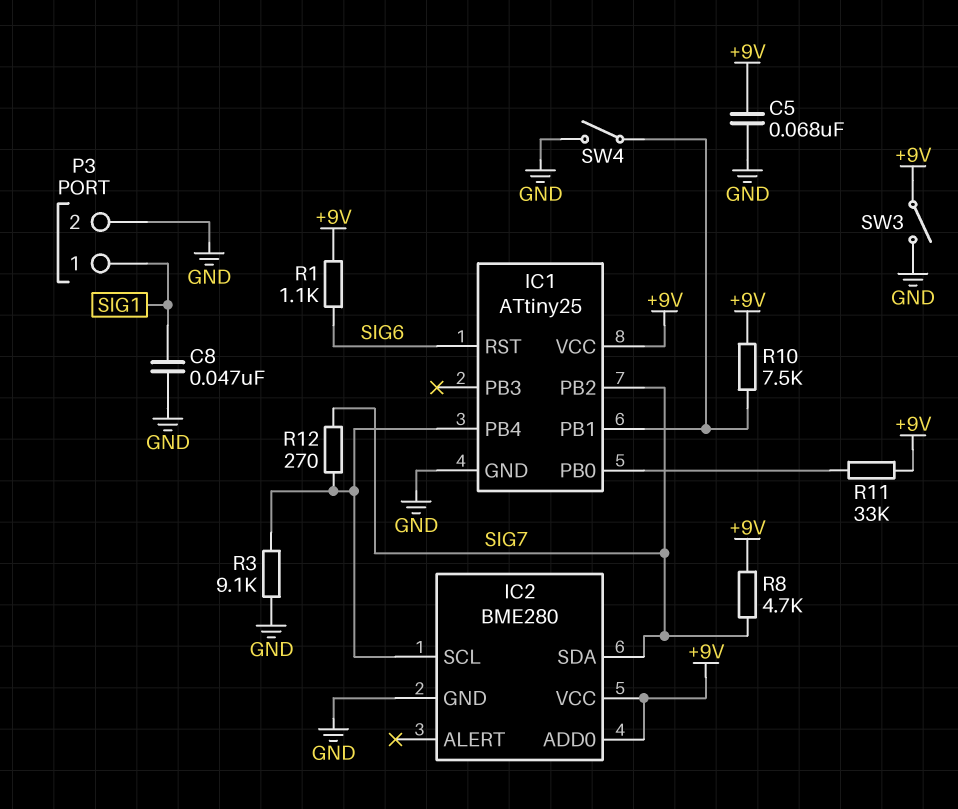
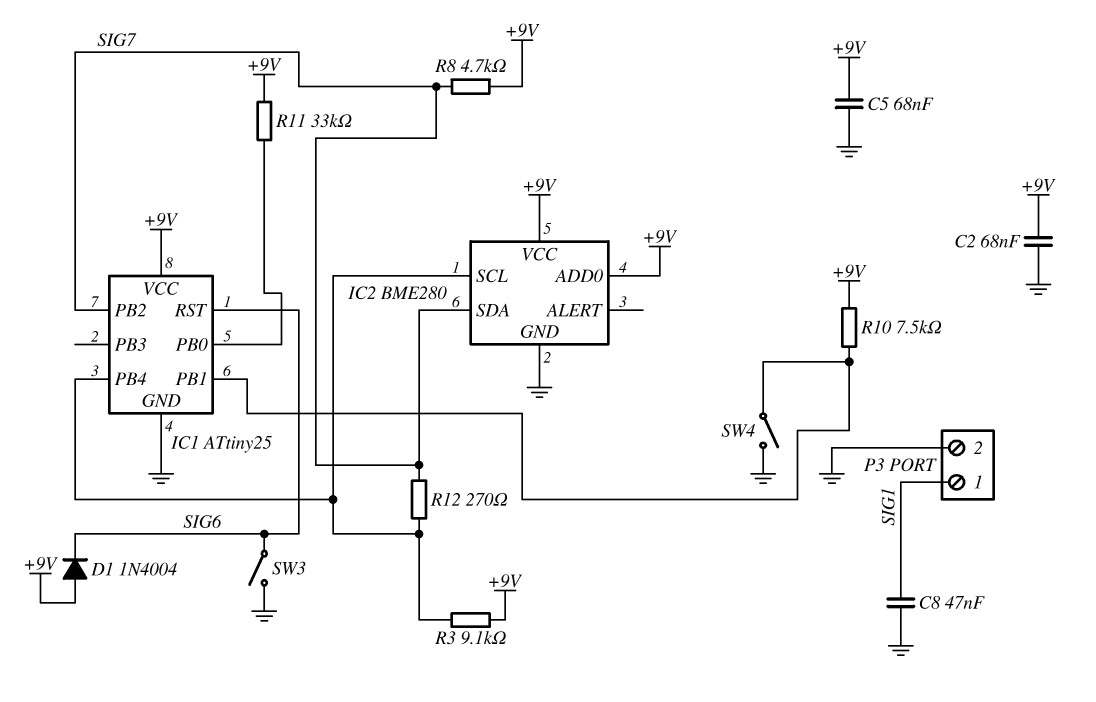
C2: none -> 68nF (+9V, GND)
D1: none -> diode 1N4004 (A +9V, K SIG6)
R1: 1.1k (+9V, SIG6) -> none
R3: 9.1k (GND, IC1/PB4) -> 9.1k (+9V, IC1/PB4)
SW3: switch (+9V, GND) -> switch (GND, SIG6)

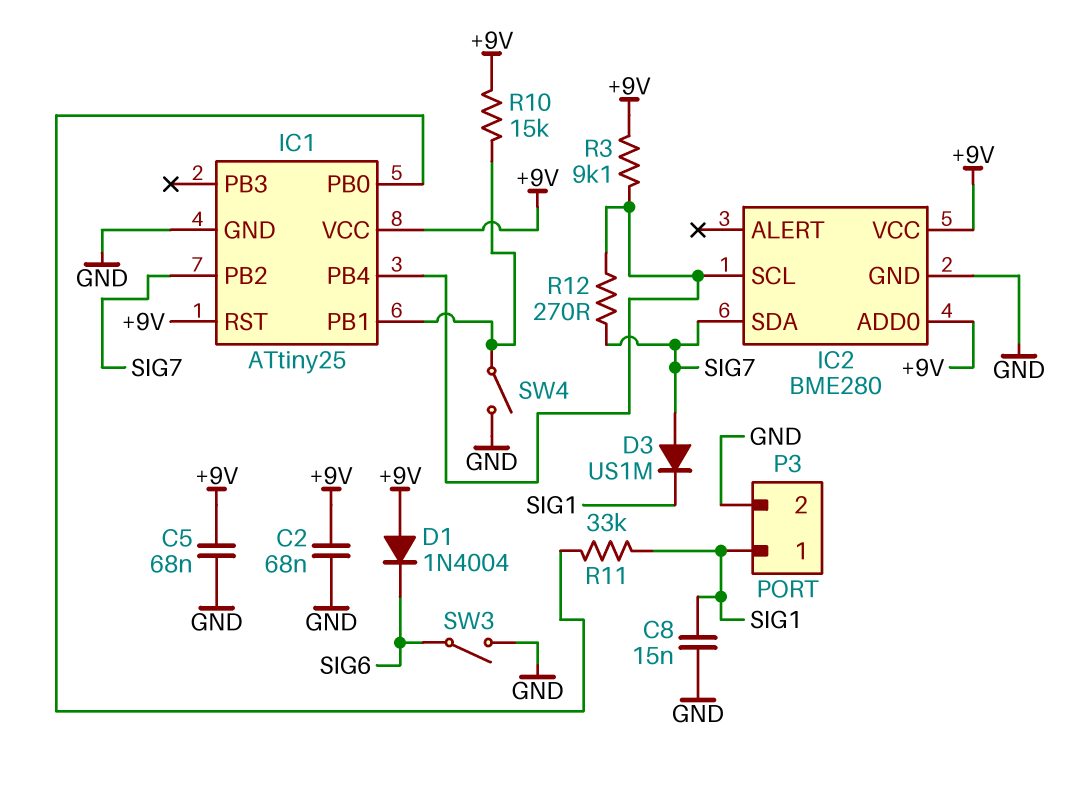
C8: 47nF (GND, SIG1) -> 15nF (GND, SIG1)
D3: none -> diode US1M (A SIG7, K SIG1)
IC1 pin RST: SIG6 -> +9V
R8: 4.7k (+9V, SIG7) -> none
R10: 7.5k (+9V, IC1/PB1) -> 15k (+9V, IC1/PB1)
R11: 33k (+9V, IC1/PB0) -> 33k (IC1/PB0, SIG1)

